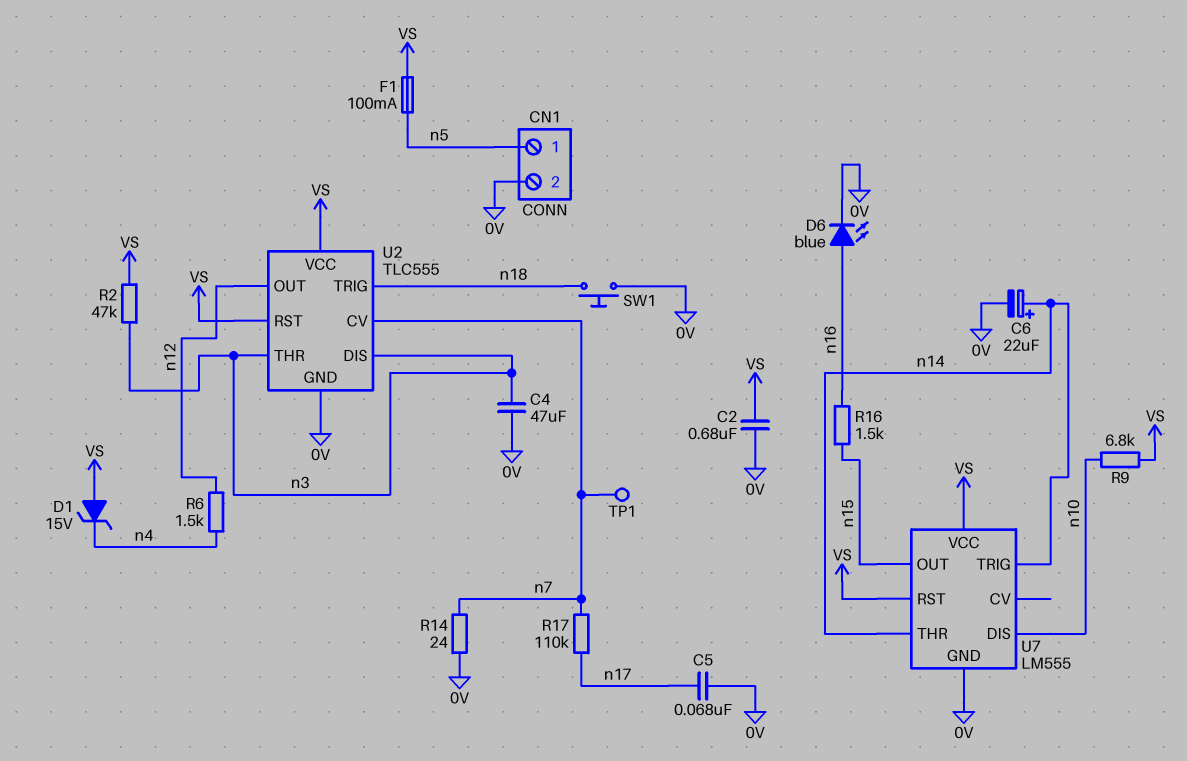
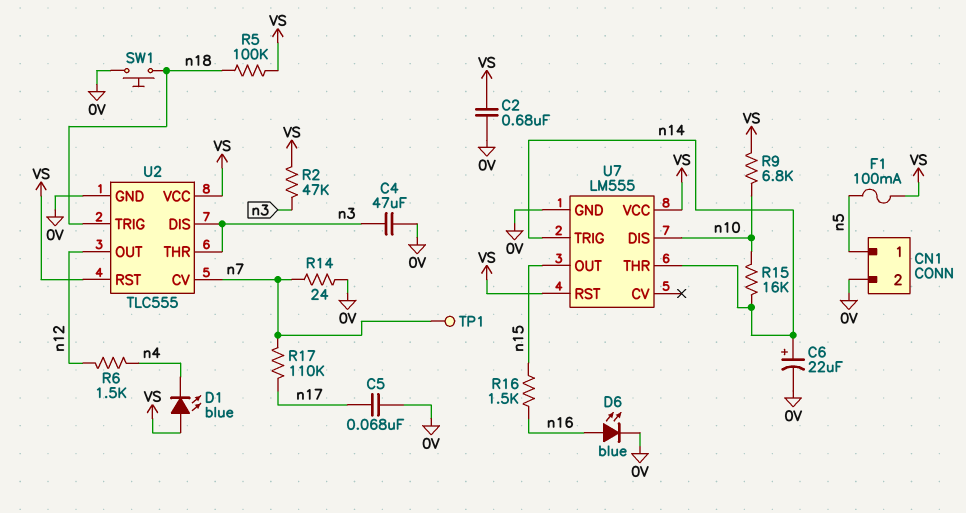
D1: zener 15V (A VS, K n4) -> LED blue (A VS, K n4)
R5: none -> 100k (VS, n18)
R15: none -> 16k (n10, n14)

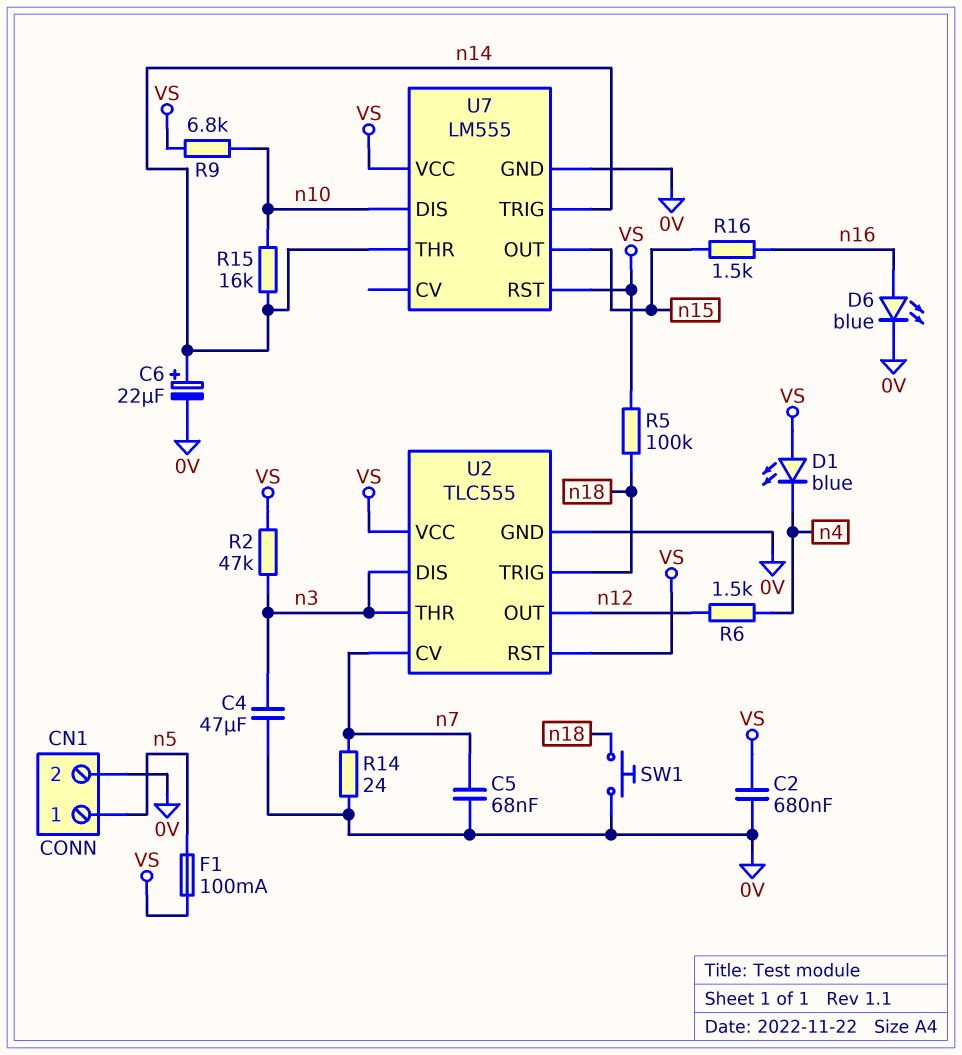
C5: 68nF (0V, n17) -> 68nF (0V, n7)
R17: 110k (n7, n17) -> none
TP1: test point (n7) -> none

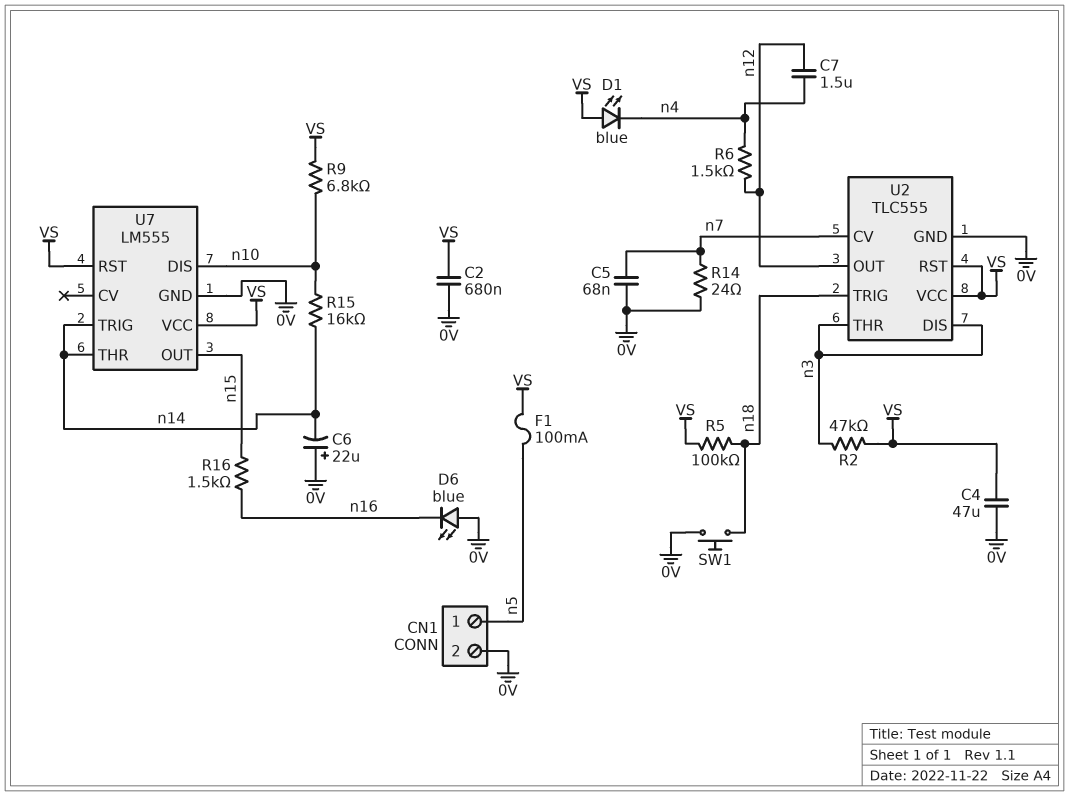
C4: 47uF (0V, n3) -> 47uF (0V, VS)
C6: 22uF (plus n14, minus 0V) -> 22uF (plus 0V, minus n14)
C7: none -> 1.5uF (n4, n12)
D6: LED blue (A n16, K 0V) -> LED blue (A 0V, K n16)

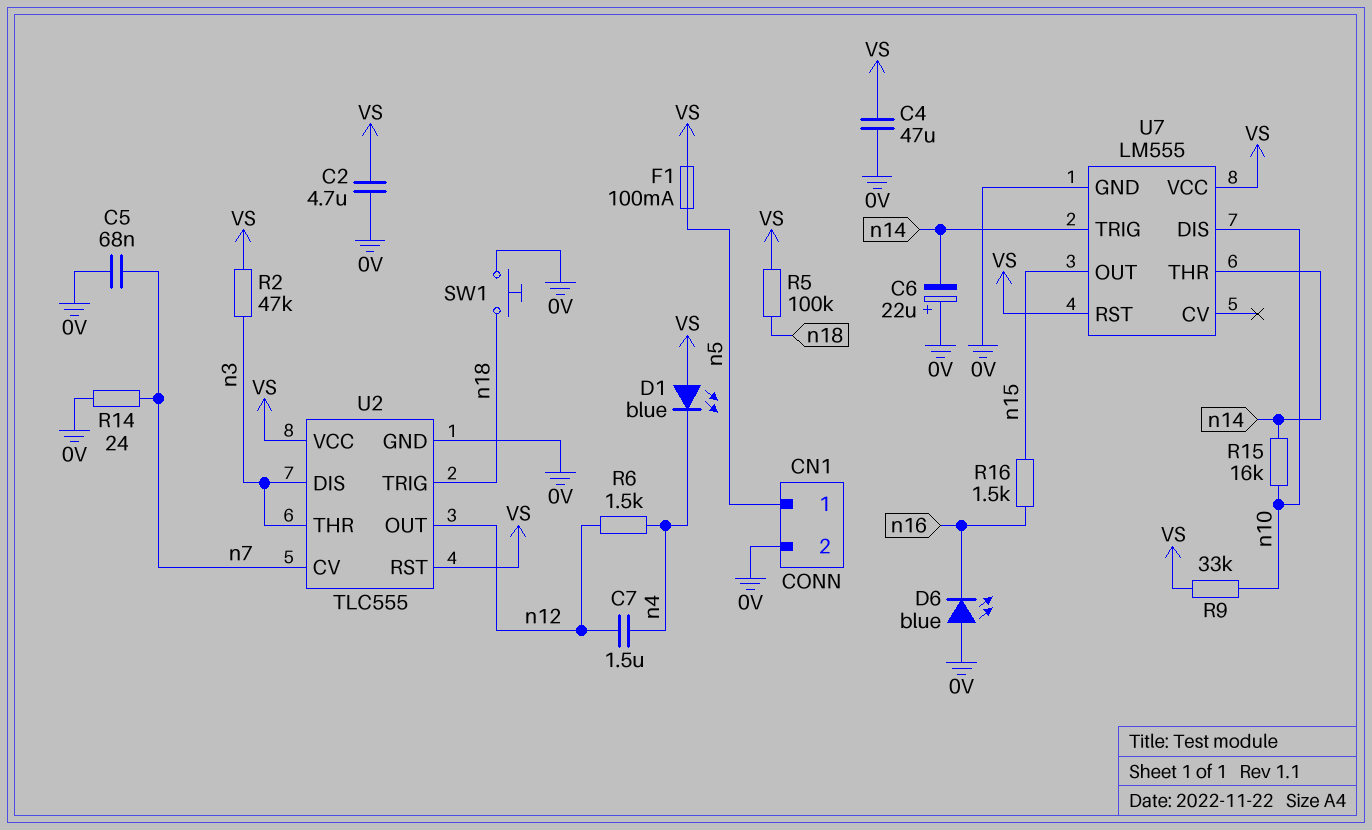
C2: 680nF (0V, VS) -> 4.7uF (0V, VS)
R9: 6.8k (VS, n10) -> 33k (VS, n10)

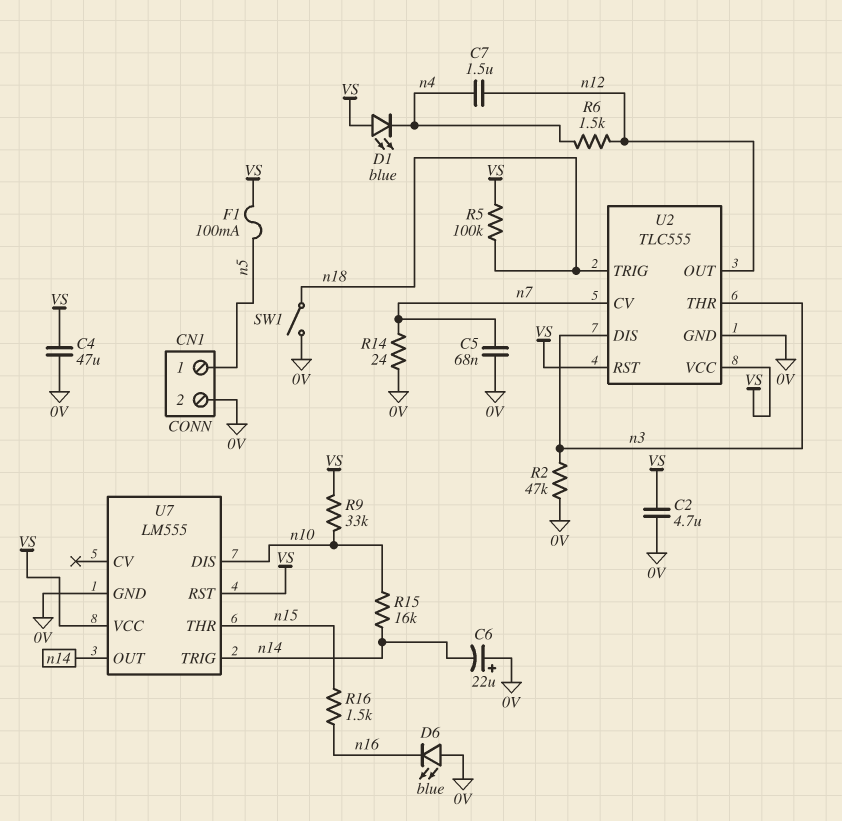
R2: 47k (VS, n3) -> 47k (0V, n3)
SW1: button (0V, n18) -> switch (0V, n18)
U7 pin OUT: n15 -> n14
U7 pin THR: n14 -> n15

